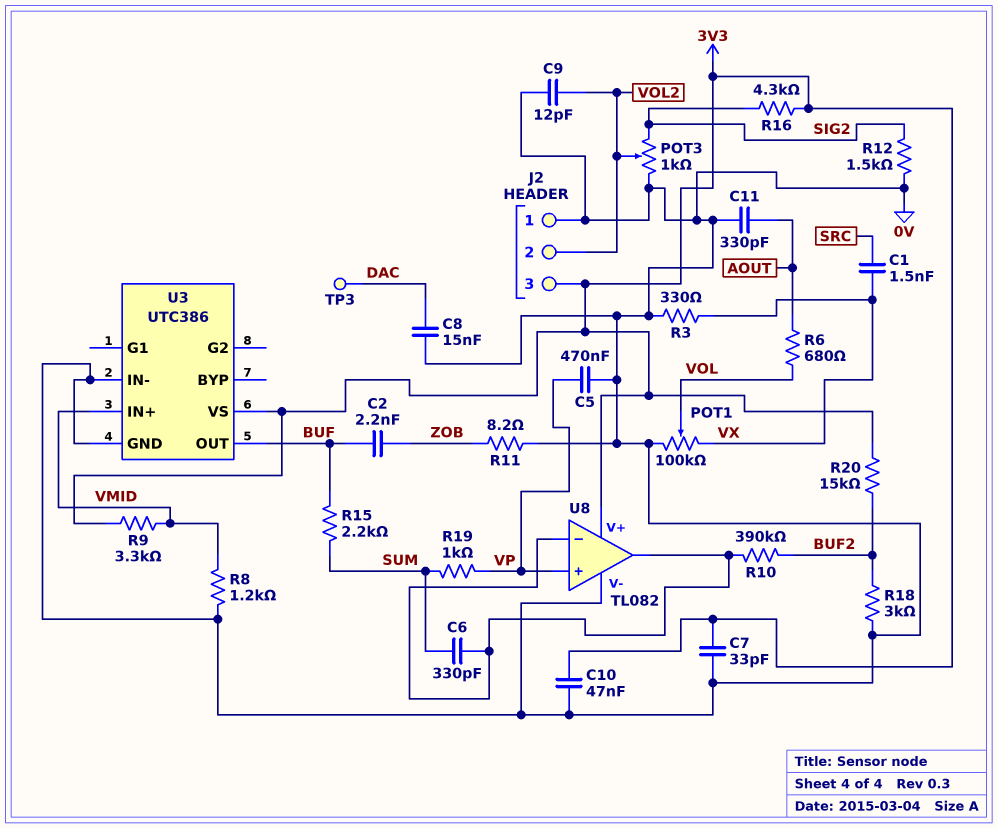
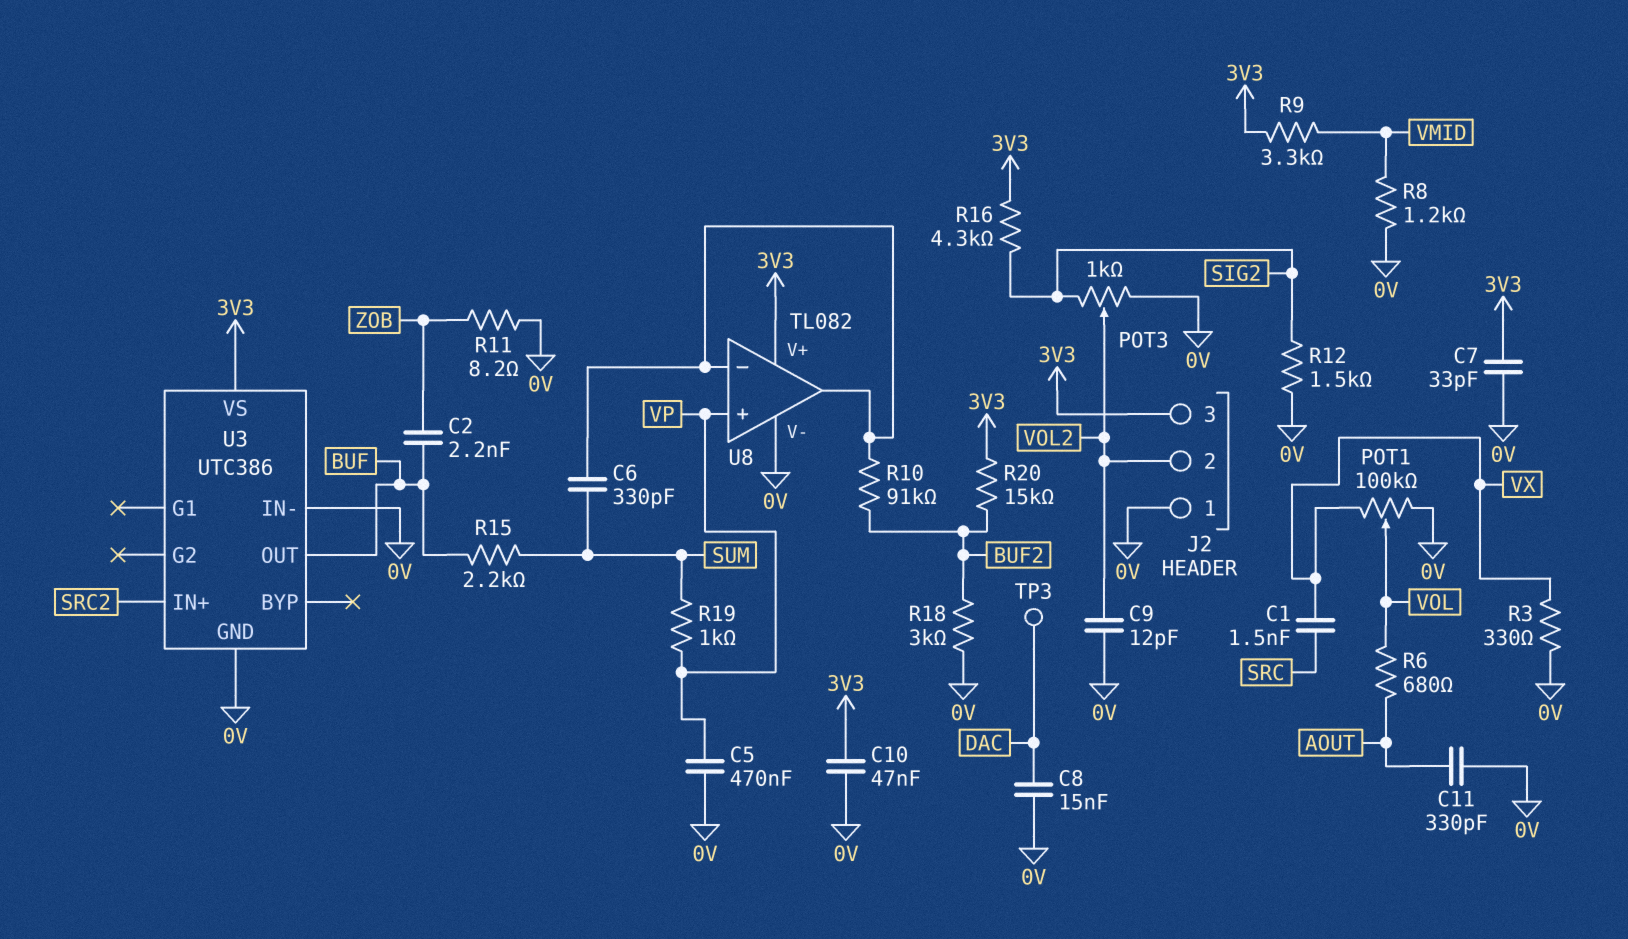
R10: 390k (BUF2, U8/in-) -> 91k (BUF2, U8/in-)
U3 pin IN+: VMID -> SRC2

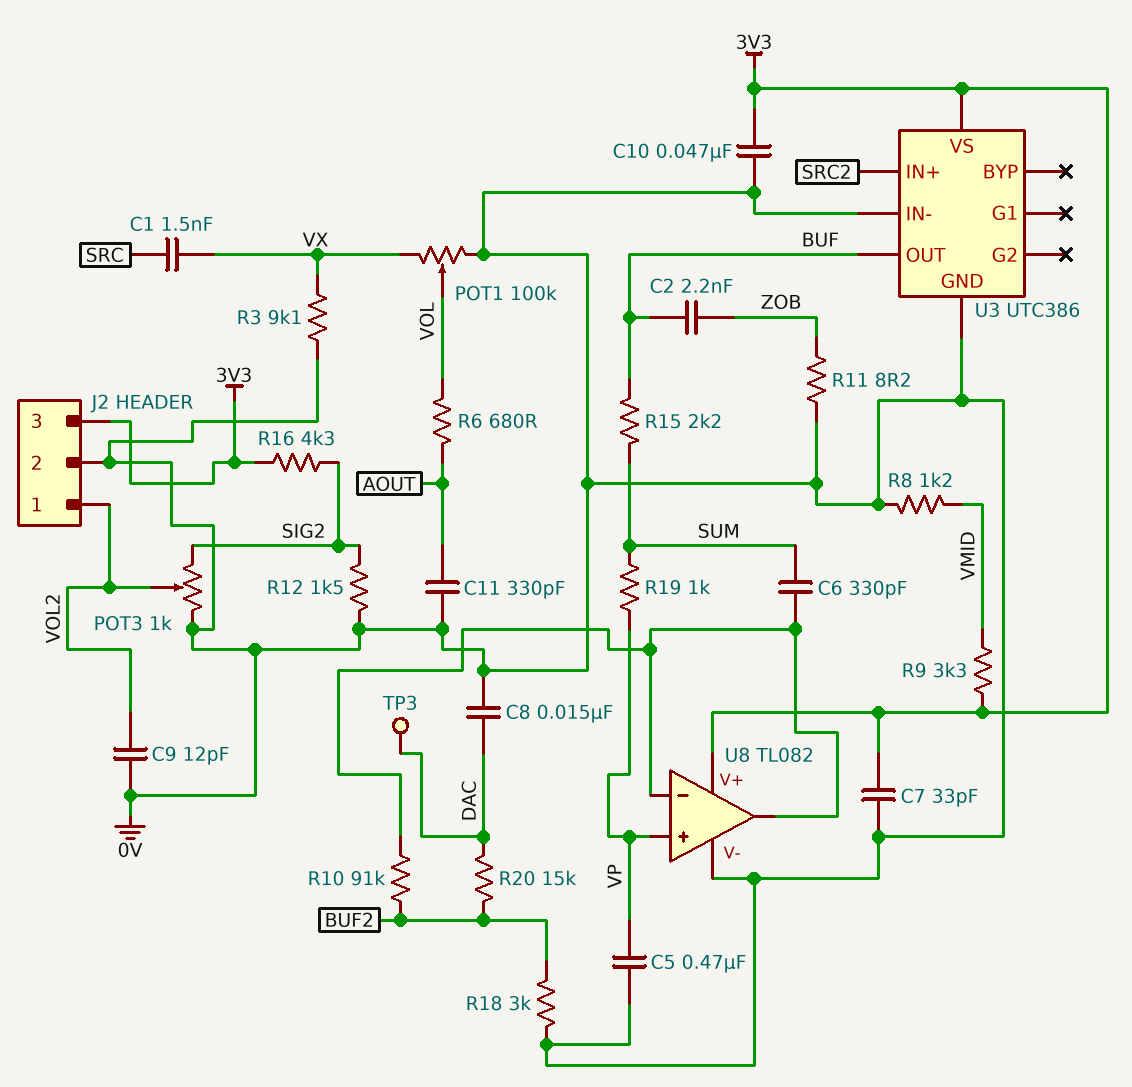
J2 pin 1: 0V -> VOL2
J2 pin 2: VOL2 -> 0V
R3: 330 (0V, VX) -> 9.1k (0V, VX)
R20: 15k (3V3, BUF2) -> 15k (BUF2, DAC)

